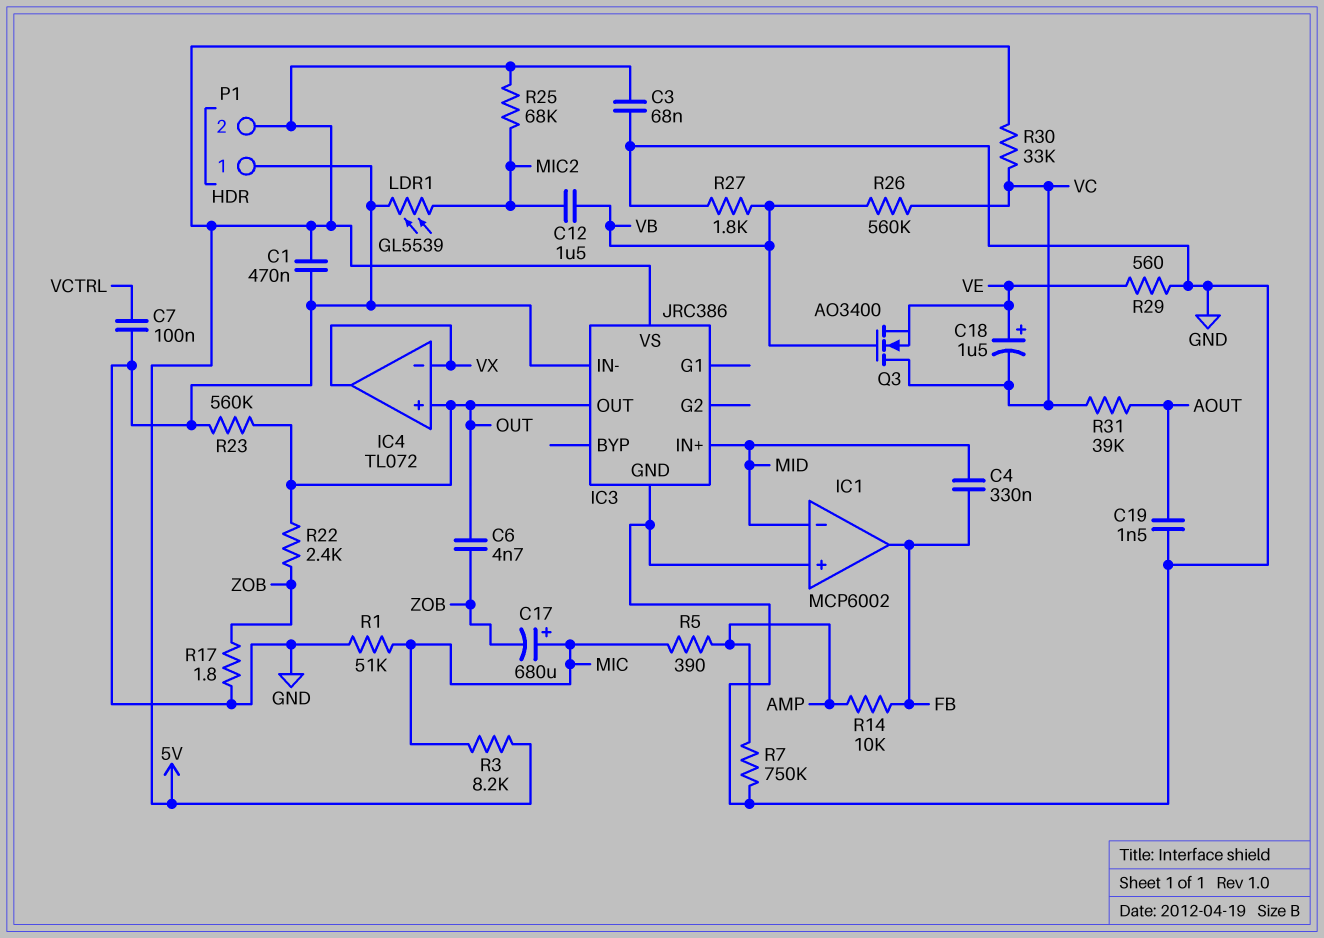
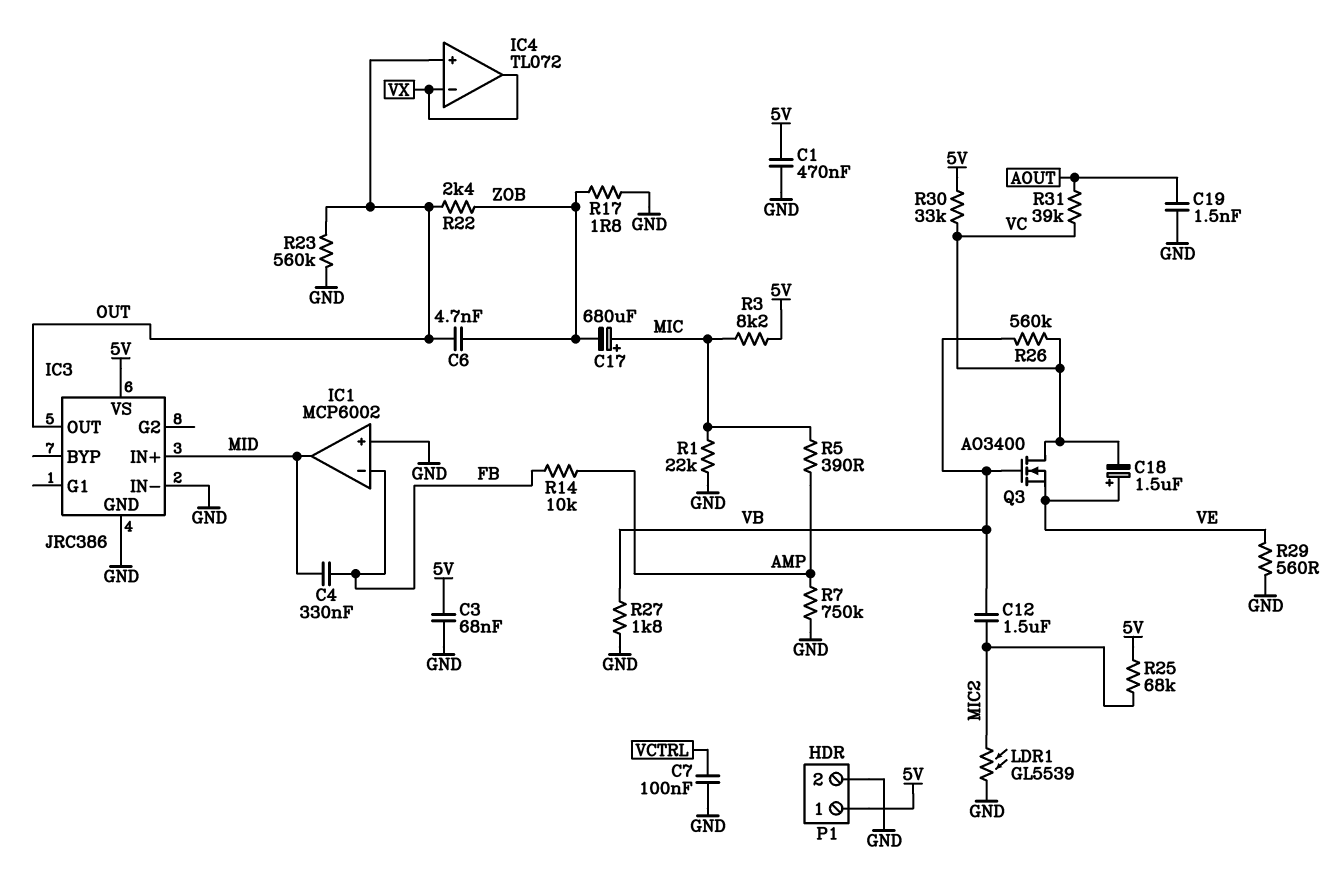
IC1 pin in-: MID -> FB
IC1 pin out: FB -> MID
P1 pin 1: GND -> 5V
P1 pin 2: 5V -> GND
R1: 51k (GND, MIC) -> 22k (GND, MIC)

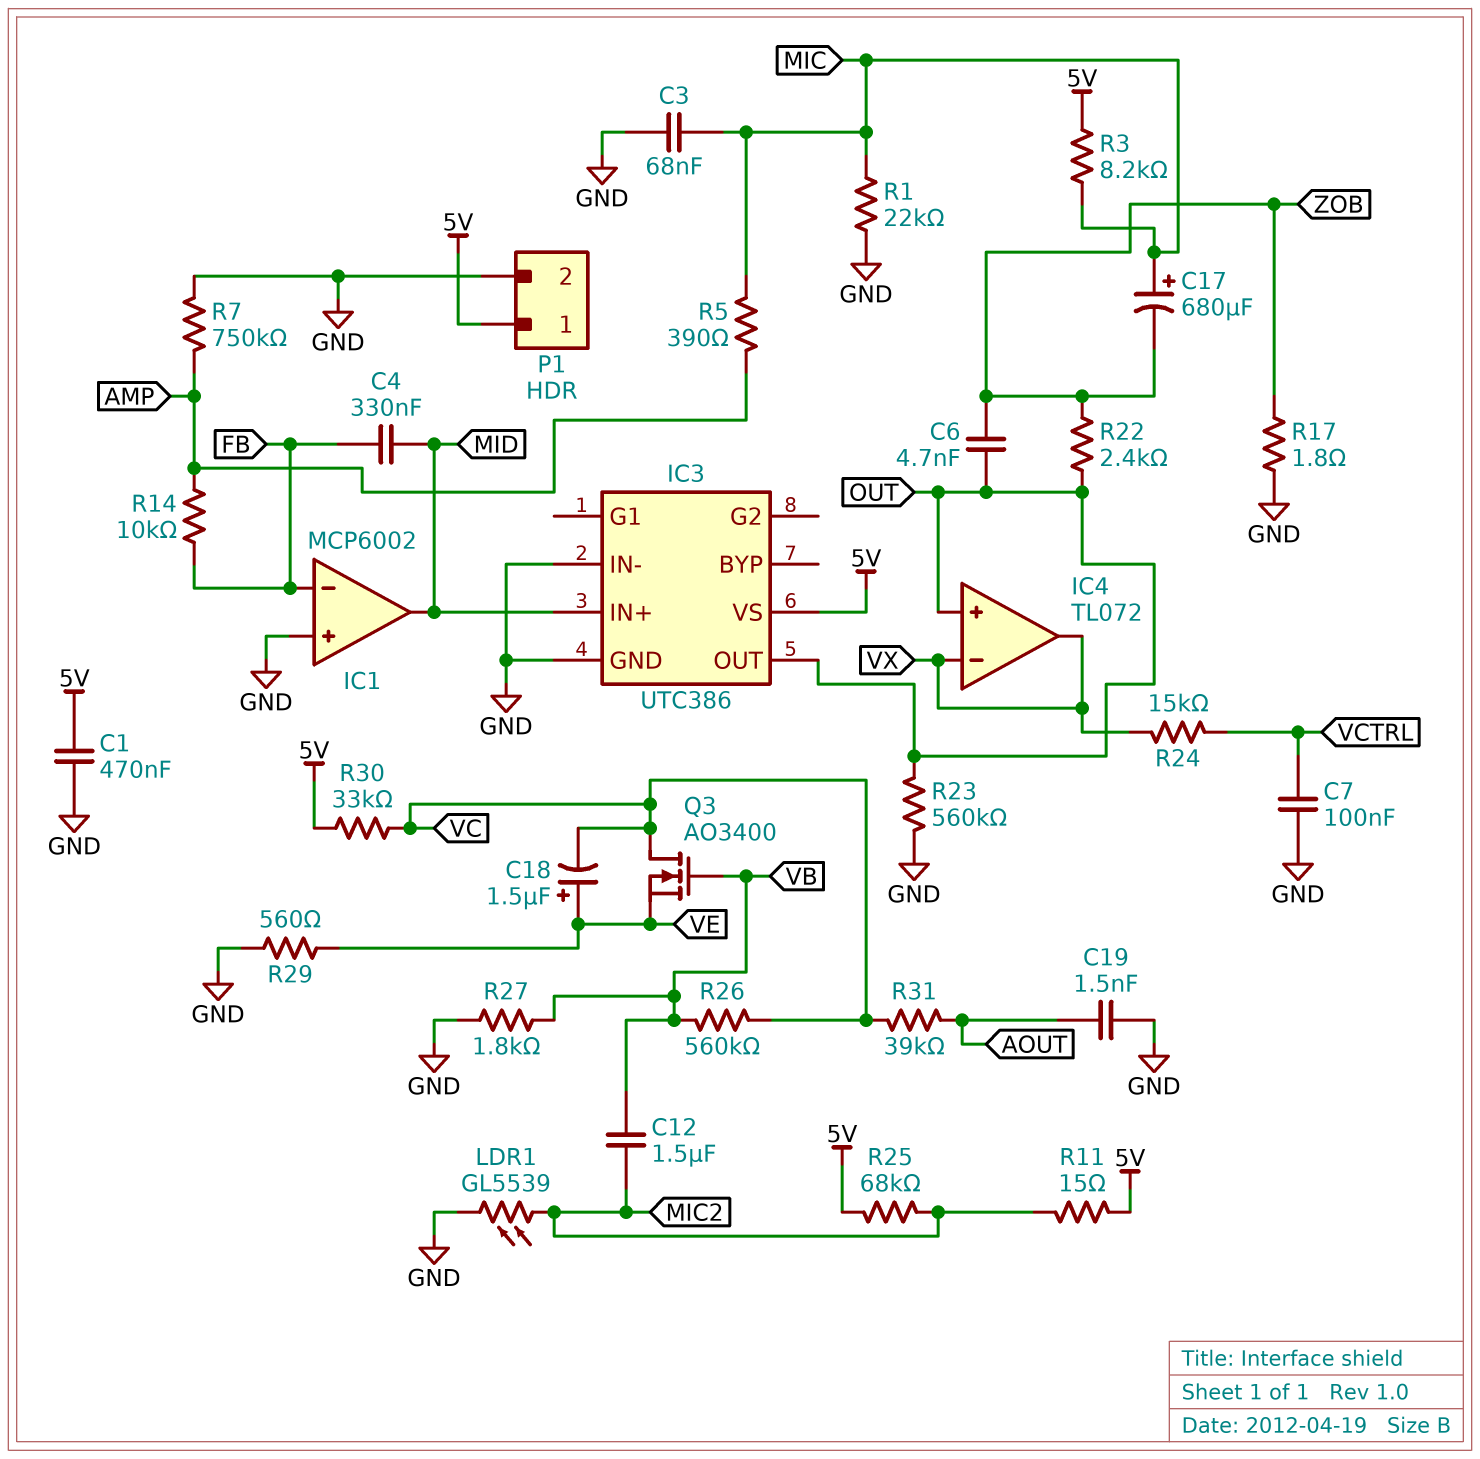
C3: 68nF (5V, GND) -> 68nF (GND, MIC)
IC3: JRC386 -> UTC386
R11: none -> 15 (5V, MIC2)
R24: none -> 15k (VCTRL, VX)

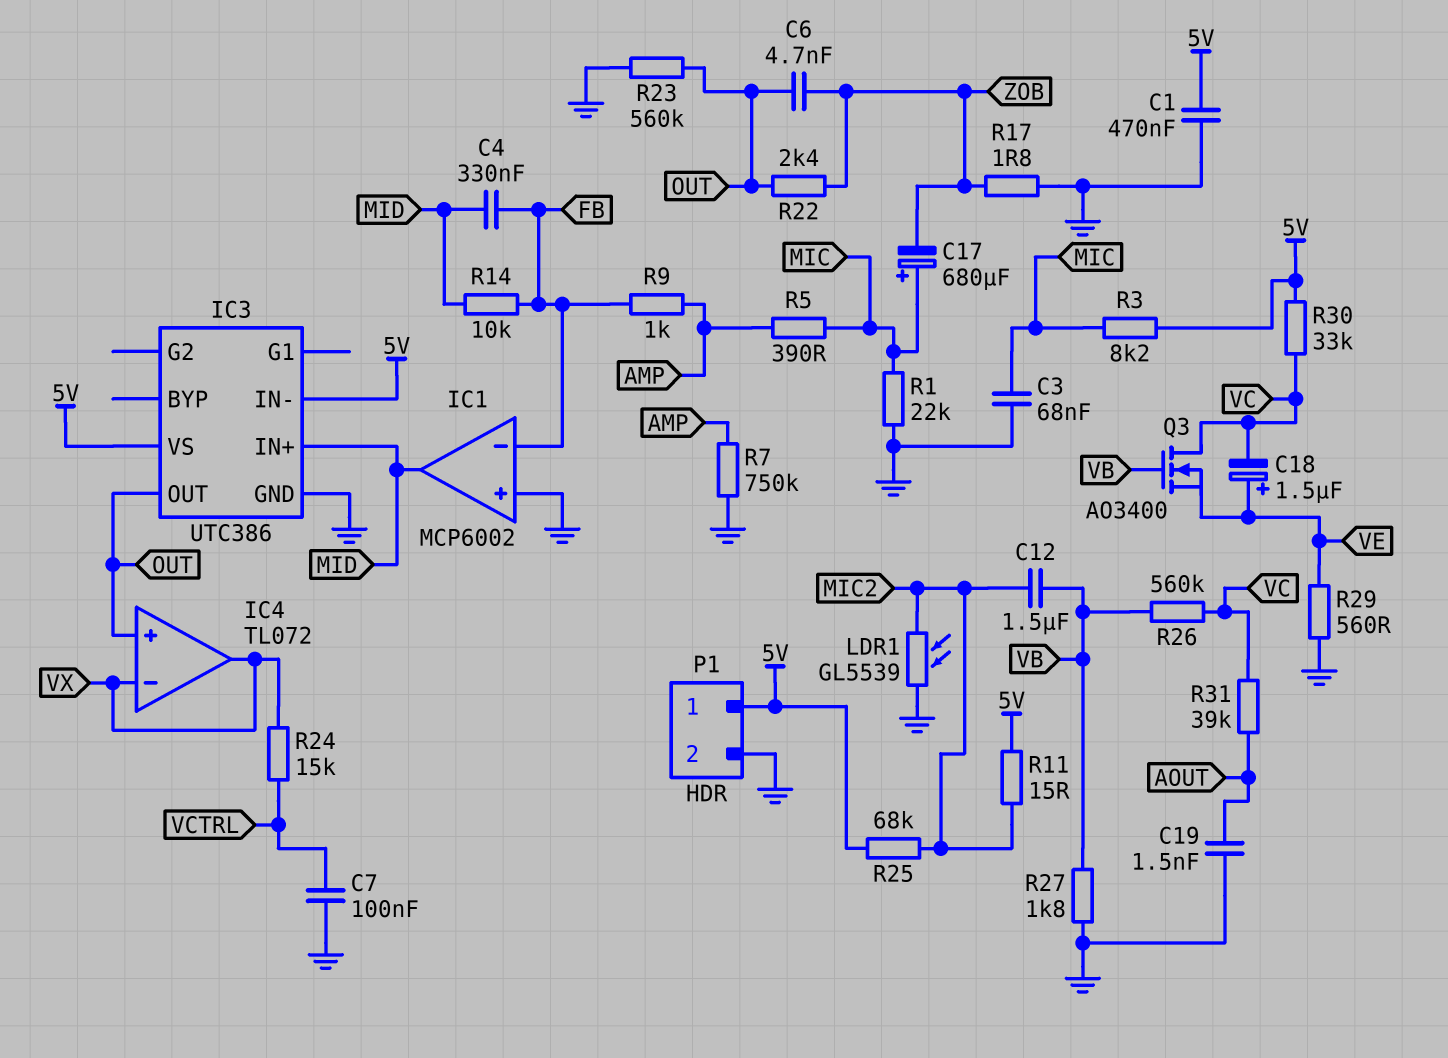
IC3 pin IN-: GND -> 5V
R9: none -> 1k (AMP, FB)
R14: 10k (AMP, FB) -> 10k (FB, MID)

